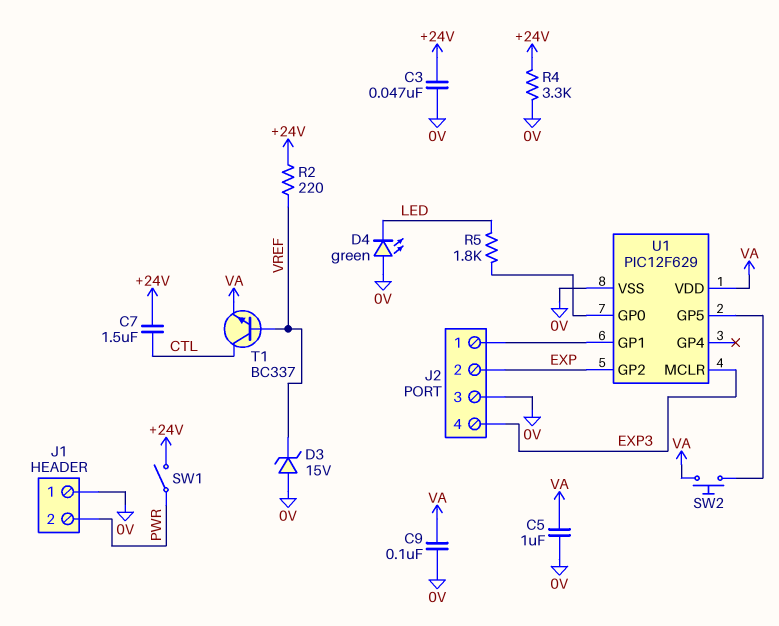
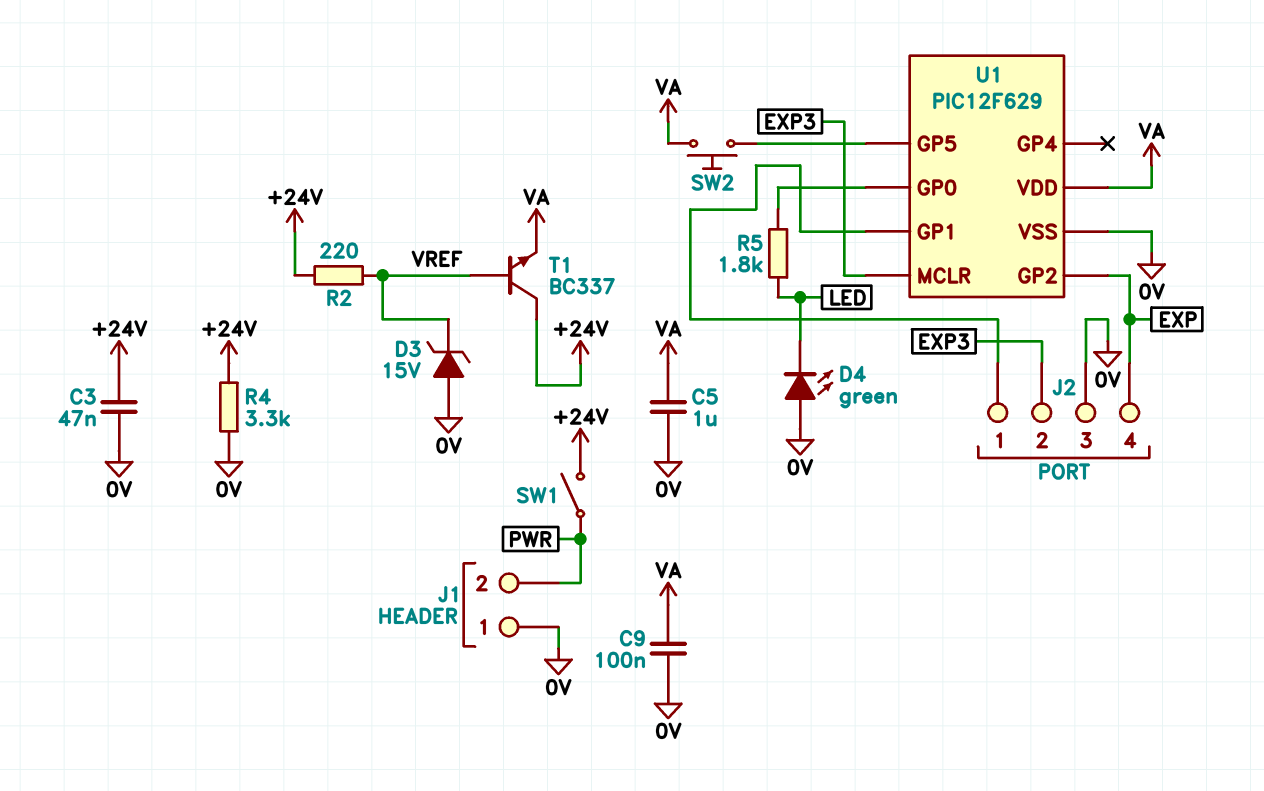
C7: 1.5uF (+24V, CTL) -> none
J2 pin 2: EXP -> EXP3
J2 pin 4: EXP3 -> EXP
T1: NPN BC337 (B VREF, C CTL, E VA) -> NPN BC337 (B VREF, C +24V, E VA)

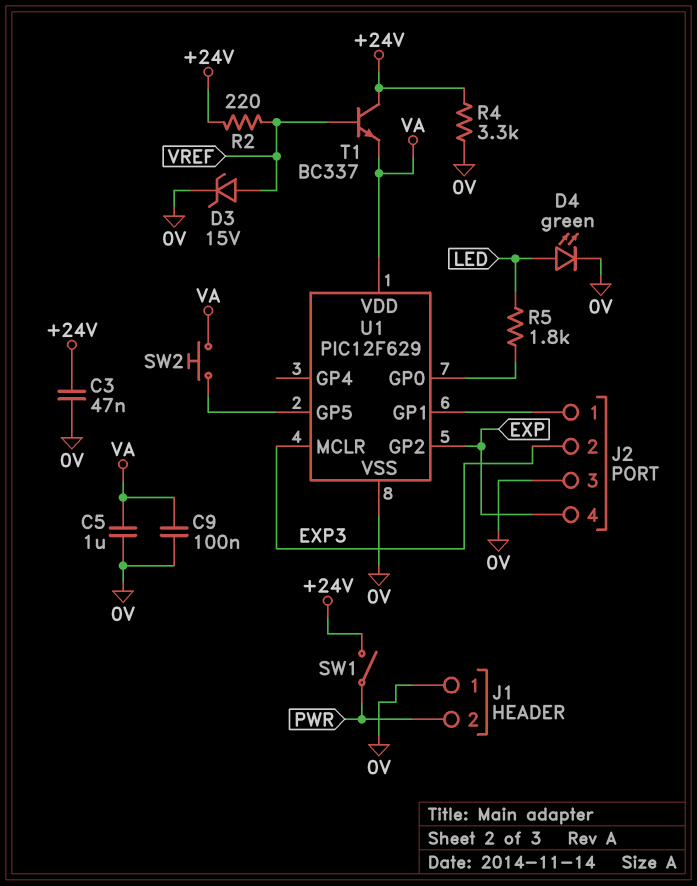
D3: zener 15V (A 0V, K VREF) -> zener 15V (A VREF, K 0V)
D4: LED green (A 0V, K LED) -> LED green (A LED, K 0V)

